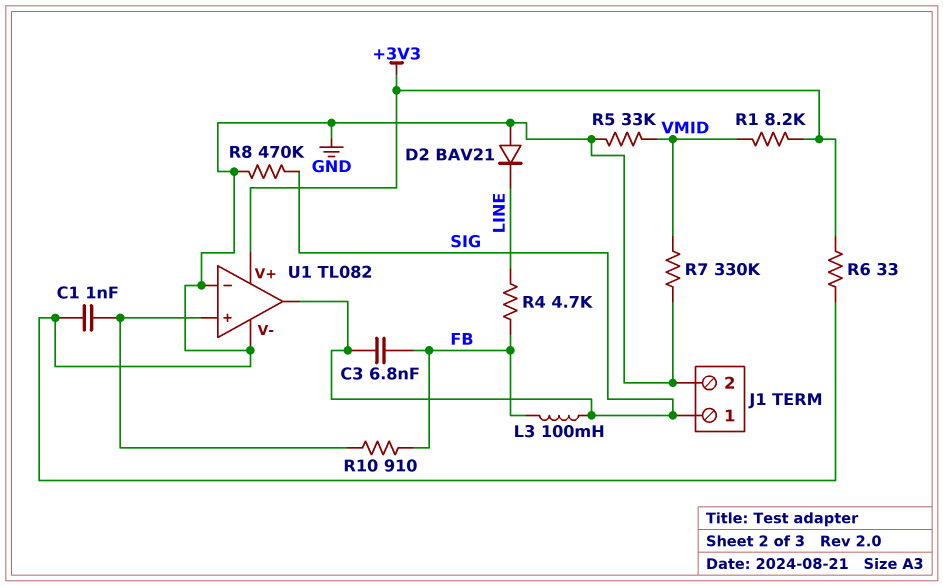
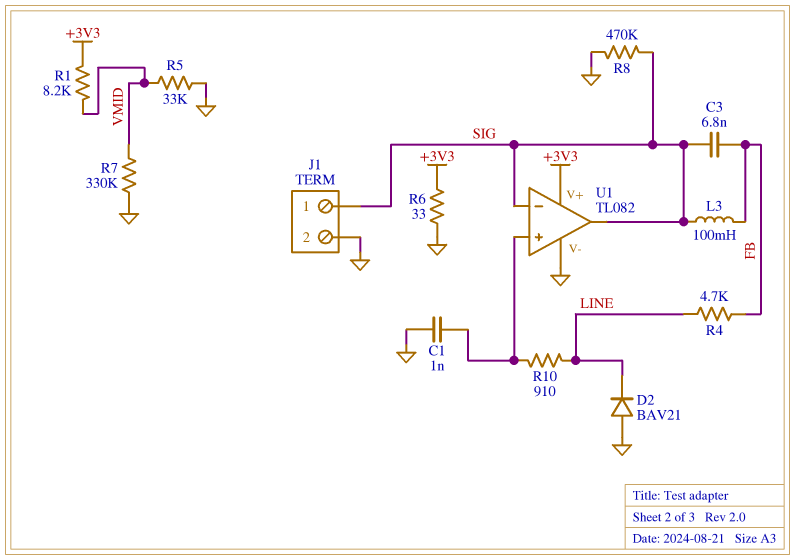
R10: 910 (FB, U1/in+) -> 910 (LINE, U1/in+)
U1 pin in-: GND -> SIG

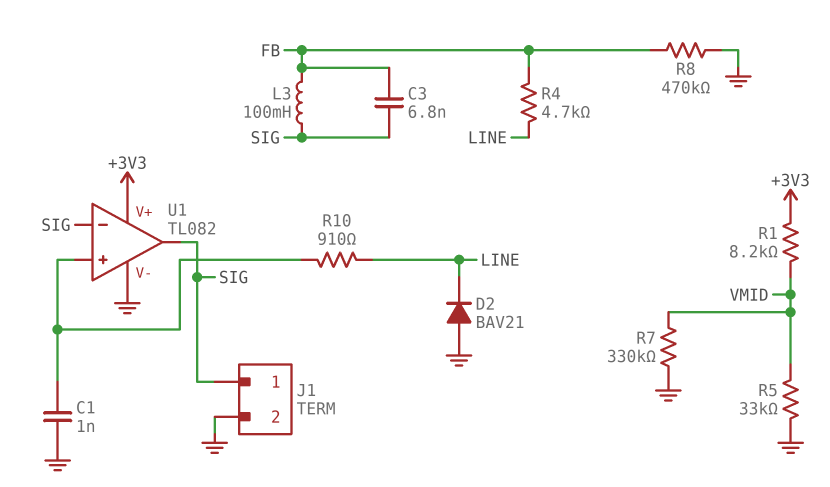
R6: 33 (+3V3, GND) -> none
R8: 470k (GND, SIG) -> 470k (FB, GND)

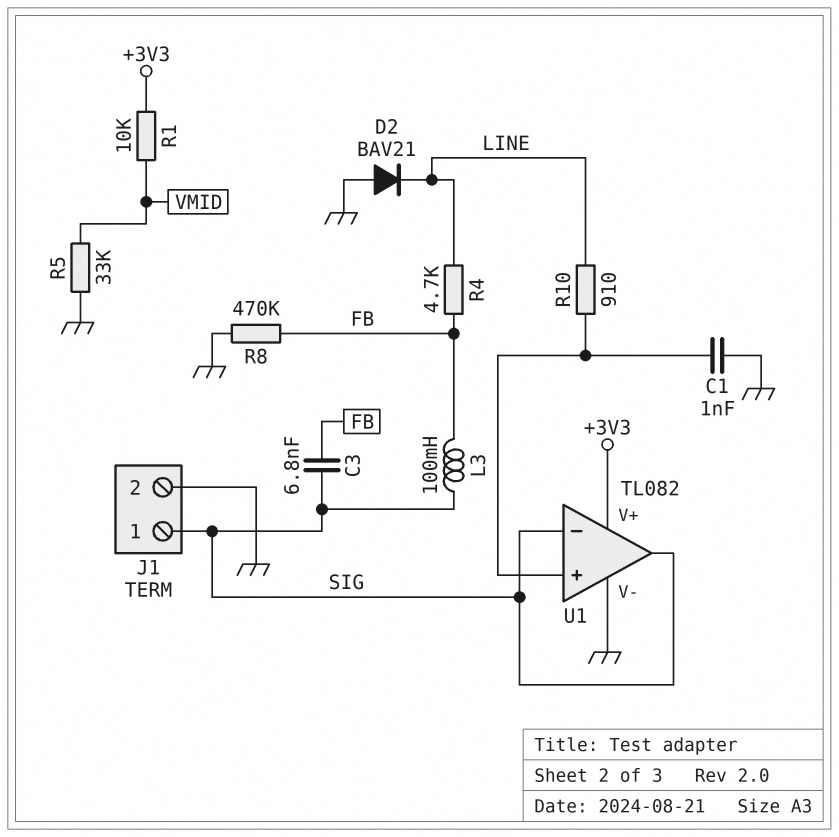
R1: 8.2k (+3V3, VMID) -> 10k (+3V3, VMID)
R7: 330k (GND, VMID) -> none

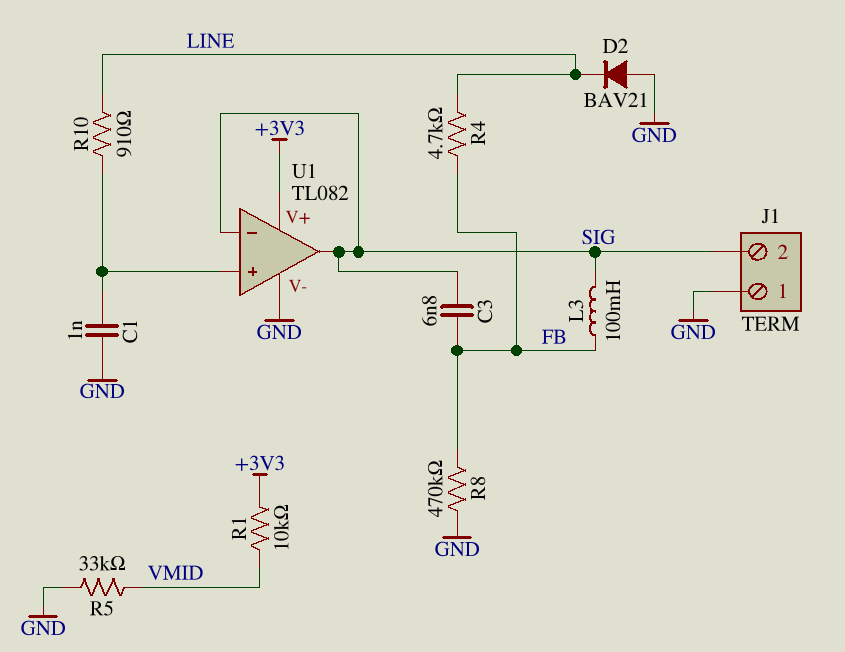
J1 pin 1: SIG -> GND
J1 pin 2: GND -> SIG

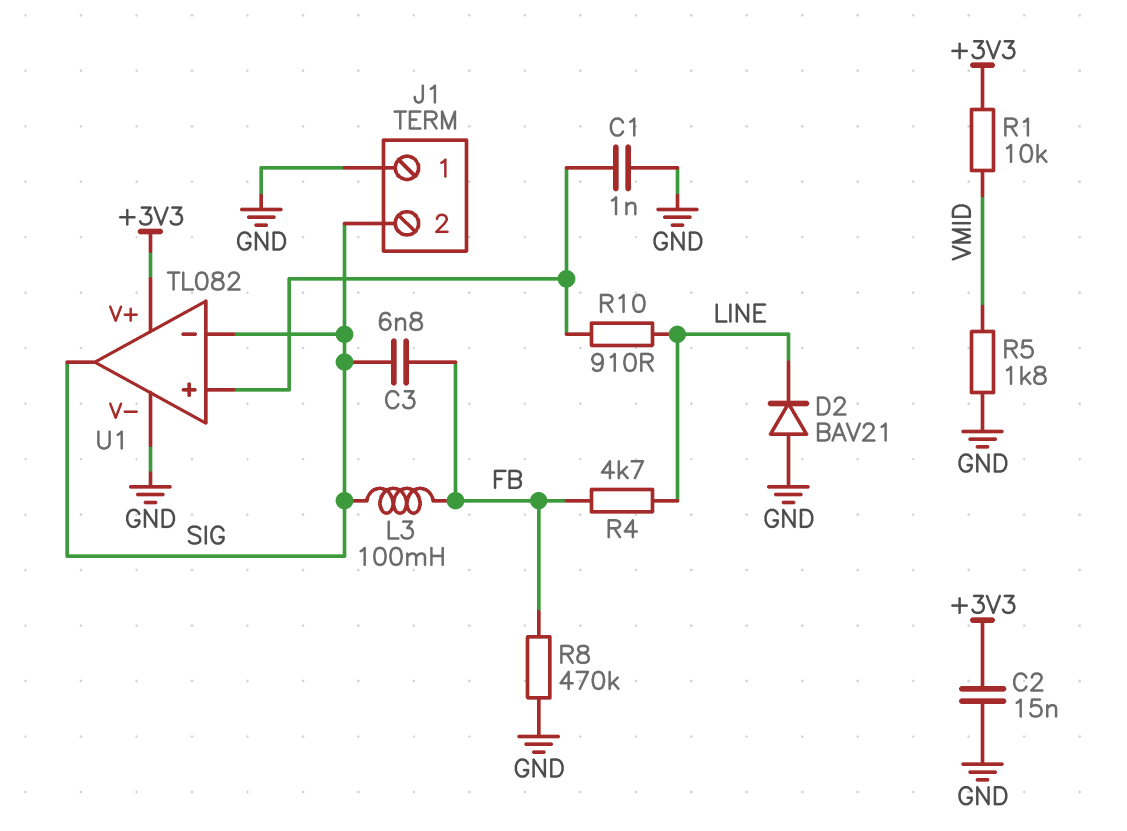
C2: none -> 15nF (+3V3, GND)
R5: 33k (GND, VMID) -> 1.8k (GND, VMID)

